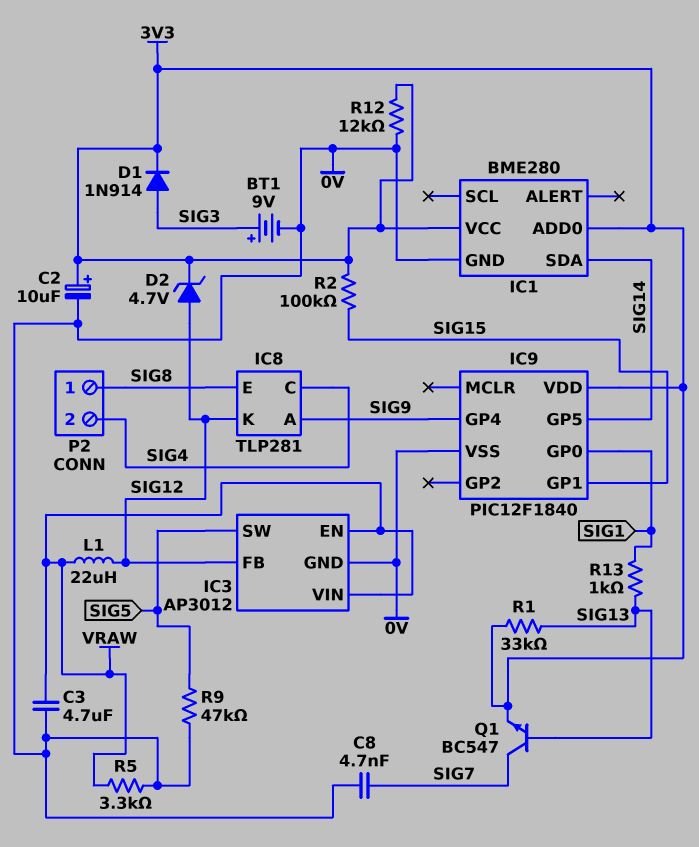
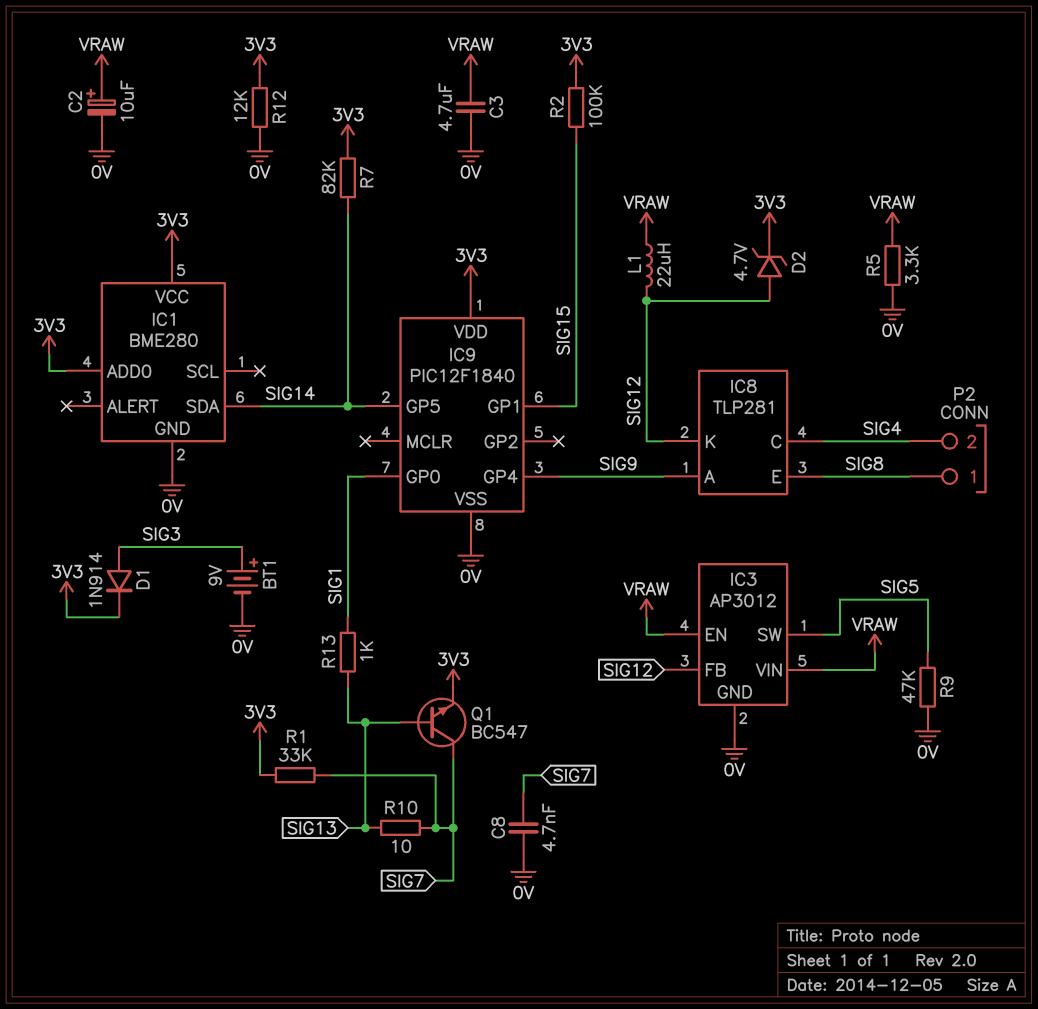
C2: 10uF (plus 3V3, minus 0V) -> 10uF (plus VRAW, minus 0V)
R1: 33k (3V3, SIG13) -> 33k (3V3, SIG7)
R7: none -> 82k (3V3, SIG14)
R10: none -> 10 (SIG7, SIG13)

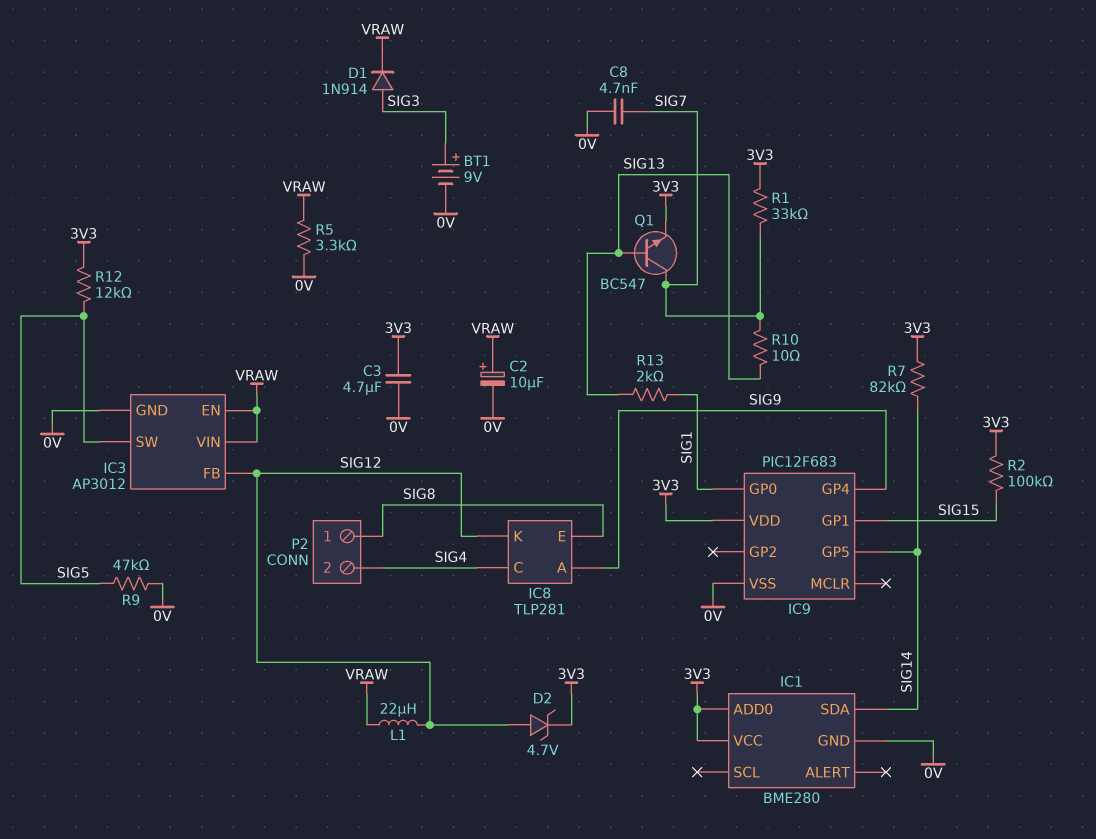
C3: 4.7uF (0V, VRAW) -> 4.7uF (0V, 3V3)
D1: diode 1N914 (A SIG3, K 3V3) -> diode 1N914 (A SIG3, K VRAW)
IC9: PIC12F1840 -> PIC12F683
R12: 12k (0V, 3V3) -> 12k (3V3, SIG5)
R13: 1k (SIG1, SIG13) -> 2k (SIG1, SIG13)

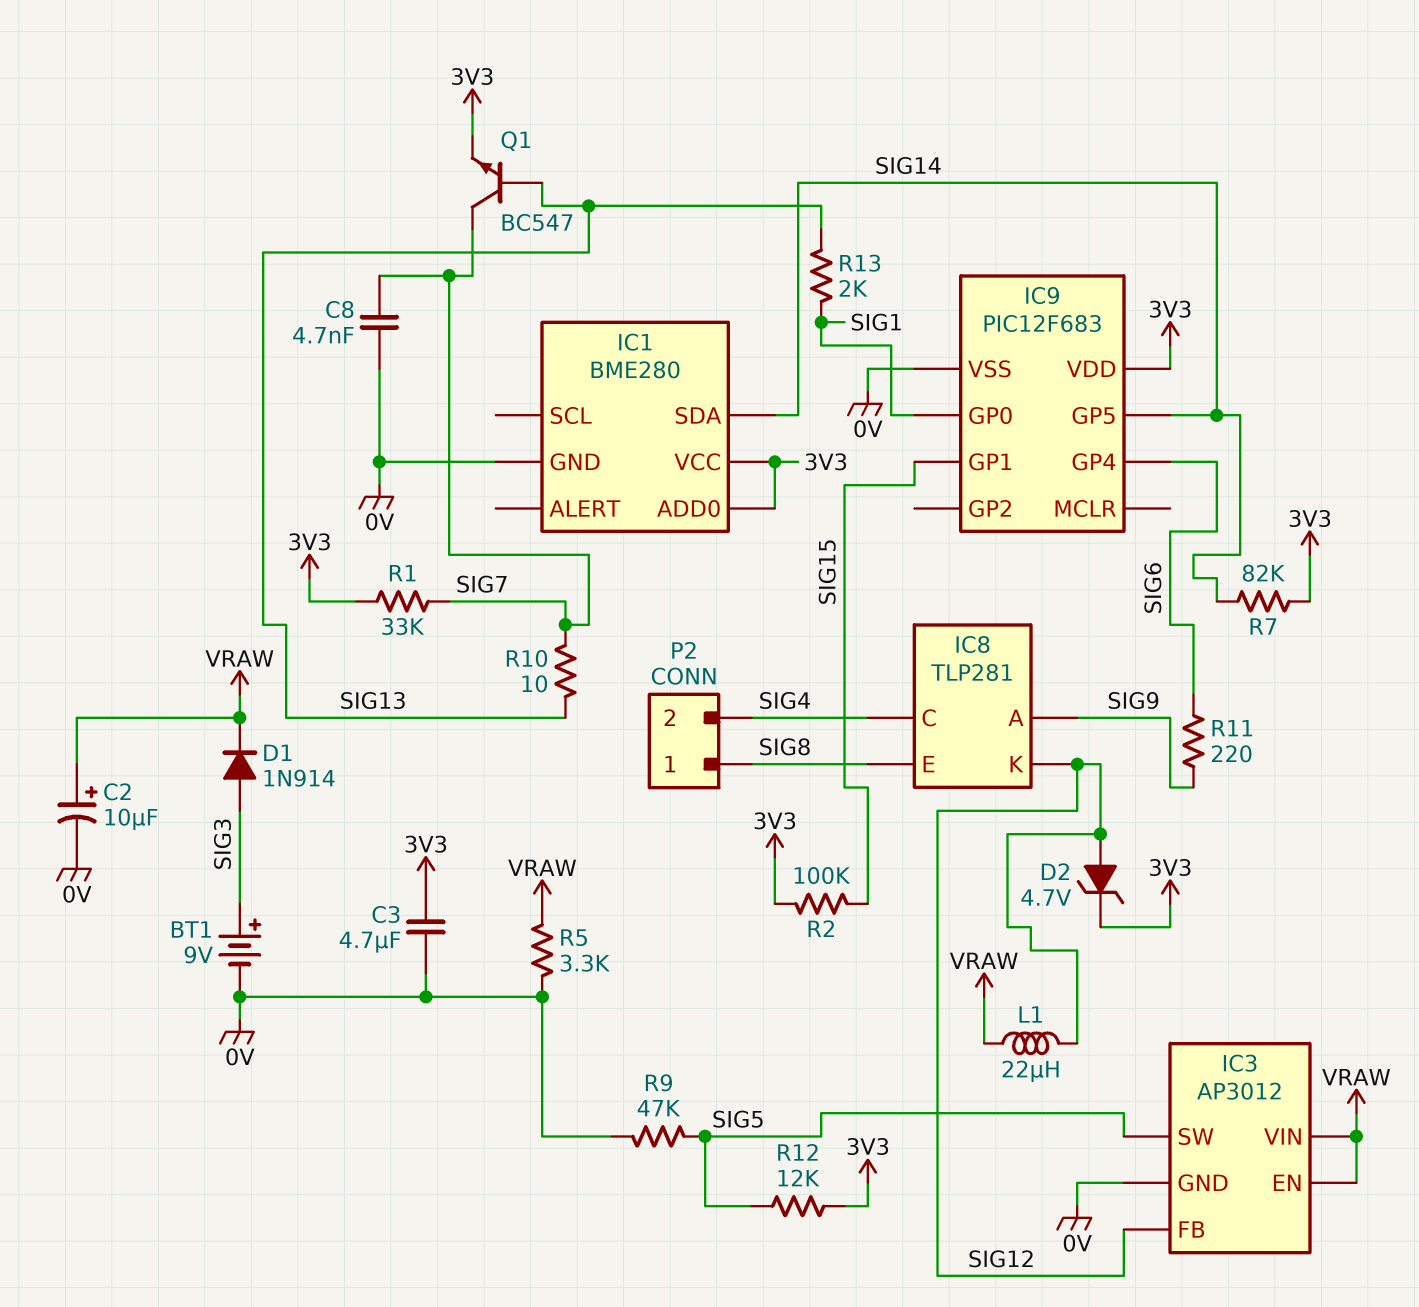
IC9 pin GP4: SIG9 -> SIG6
R11: none -> 220 (SIG6, SIG9)

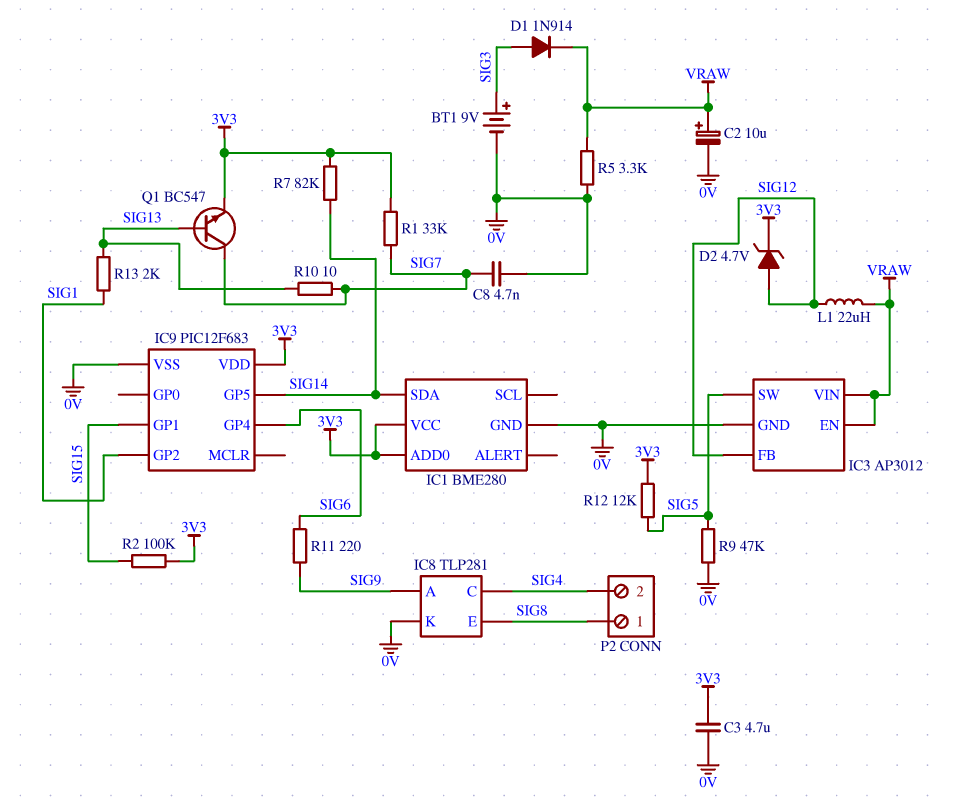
IC8 pin K: SIG12 -> 0V
IC9 pin GP0: SIG1 -> none
IC9 pin GP2: none -> SIG1

